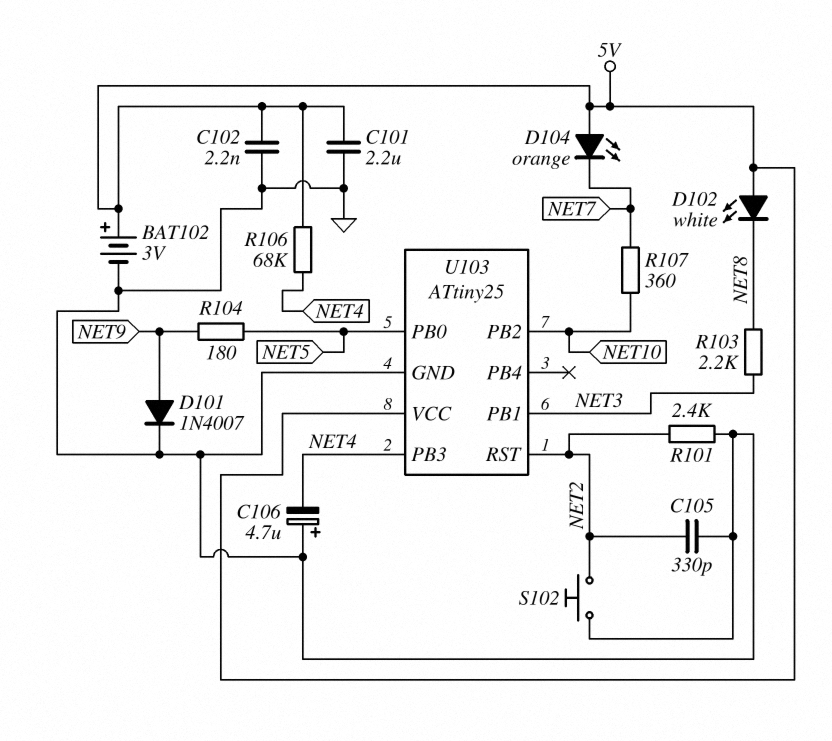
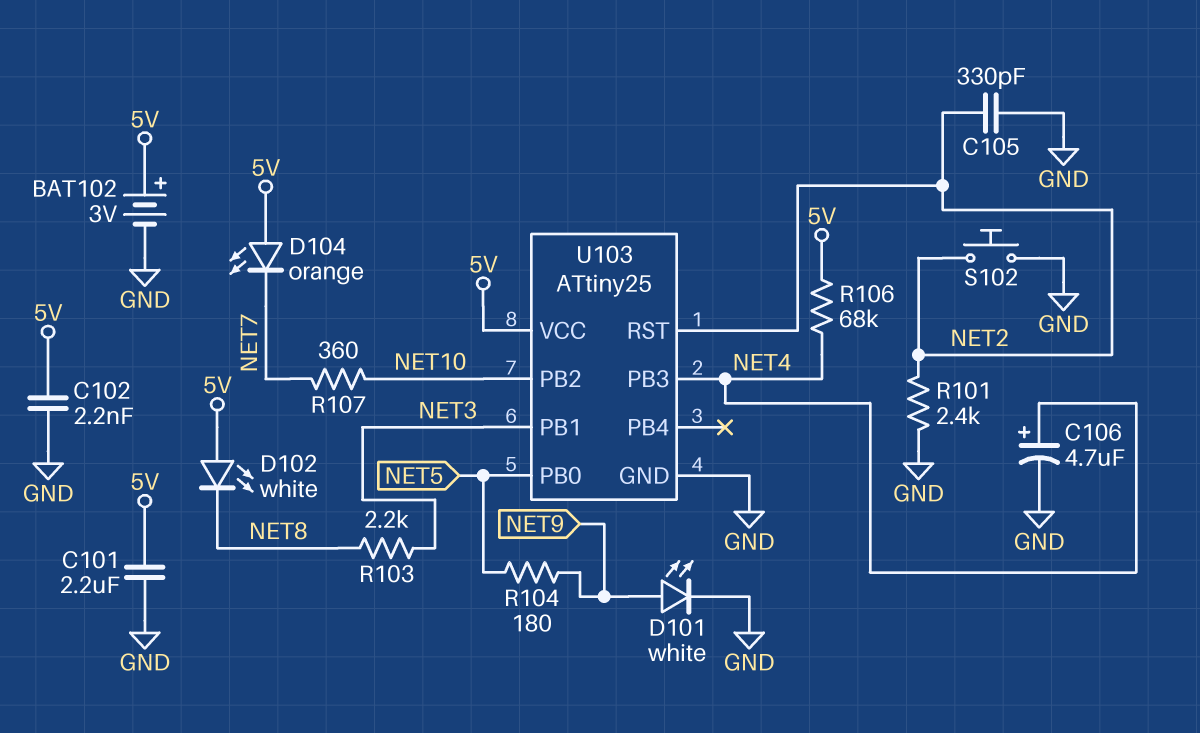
C106: 4.7uF (plus GND, minus NET4) -> 4.7uF (plus NET4, minus GND)
D101: diode 1N4007 (A NET9, K GND) -> LED white (A NET9, K GND)

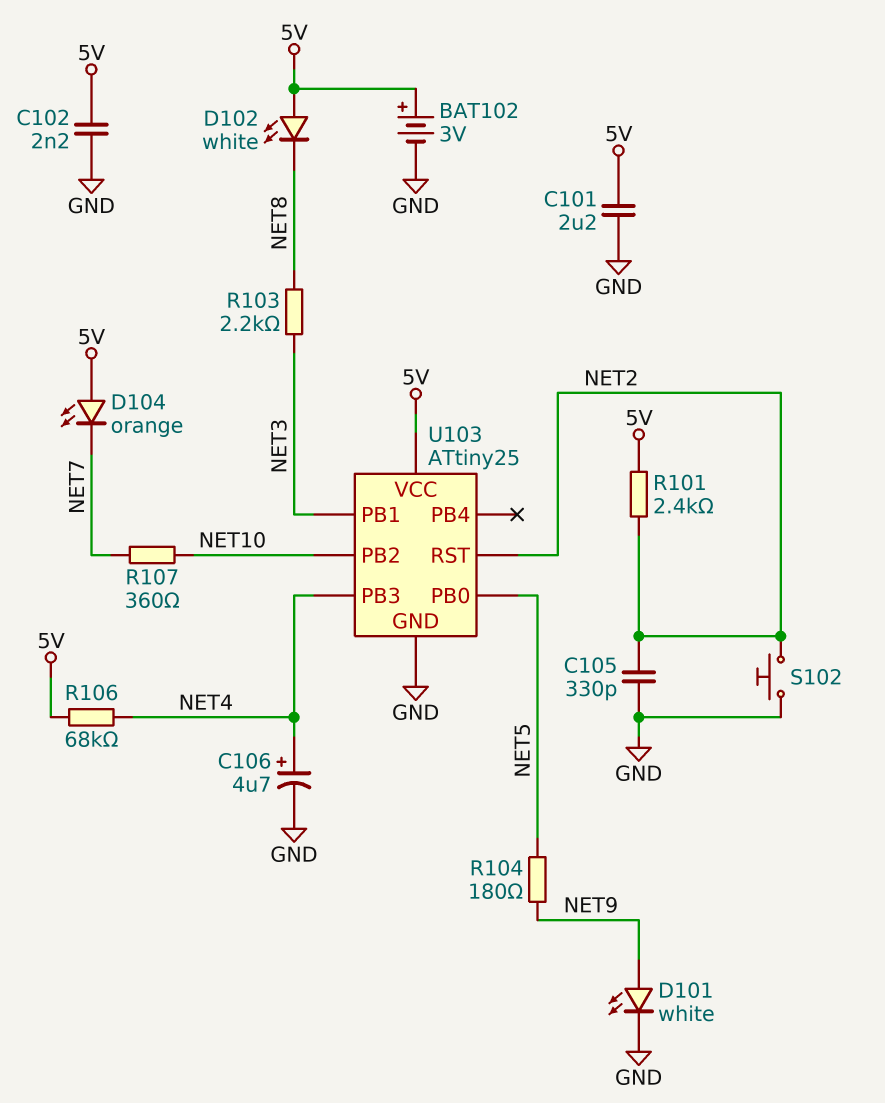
R101: 2.4k (GND, NET2) -> 2.4k (5V, NET2)

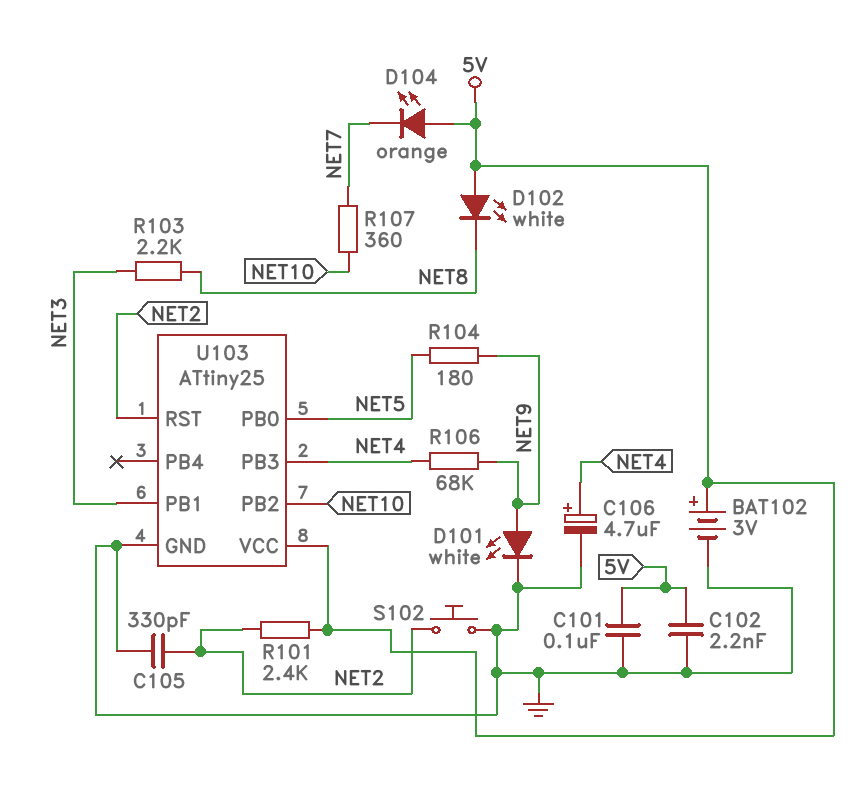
C101: 2.2uF (5V, GND) -> 100nF (5V, GND)
R106: 68k (5V, NET4) -> 68k (NET4, NET9)

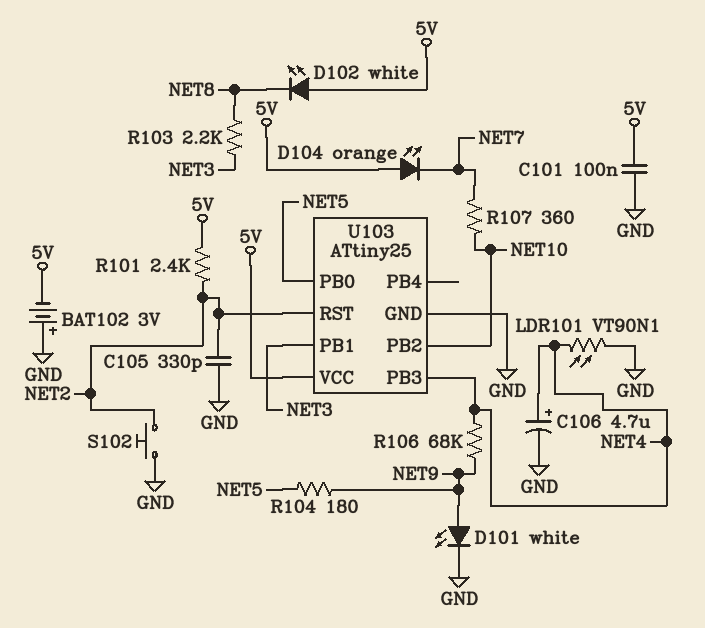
BAT102: 3V (plus 5V, minus GND) -> 3V (plus GND, minus 5V)
C102: 2.2nF (5V, GND) -> none
LDR101: none -> VT90N1 (GND, NET4)

